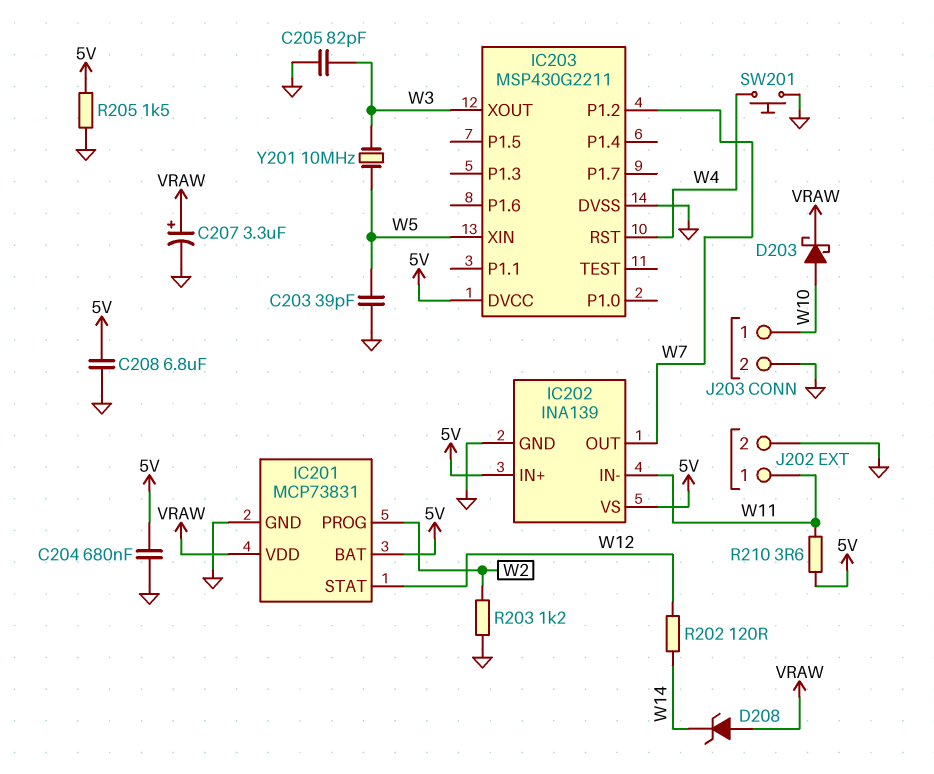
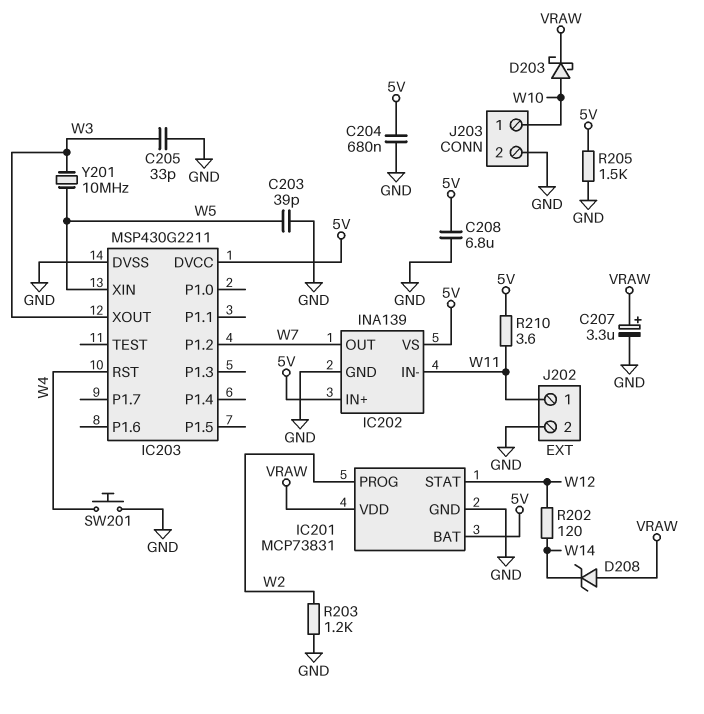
C205: 82pF (GND, W3) -> 33pF (GND, W3)

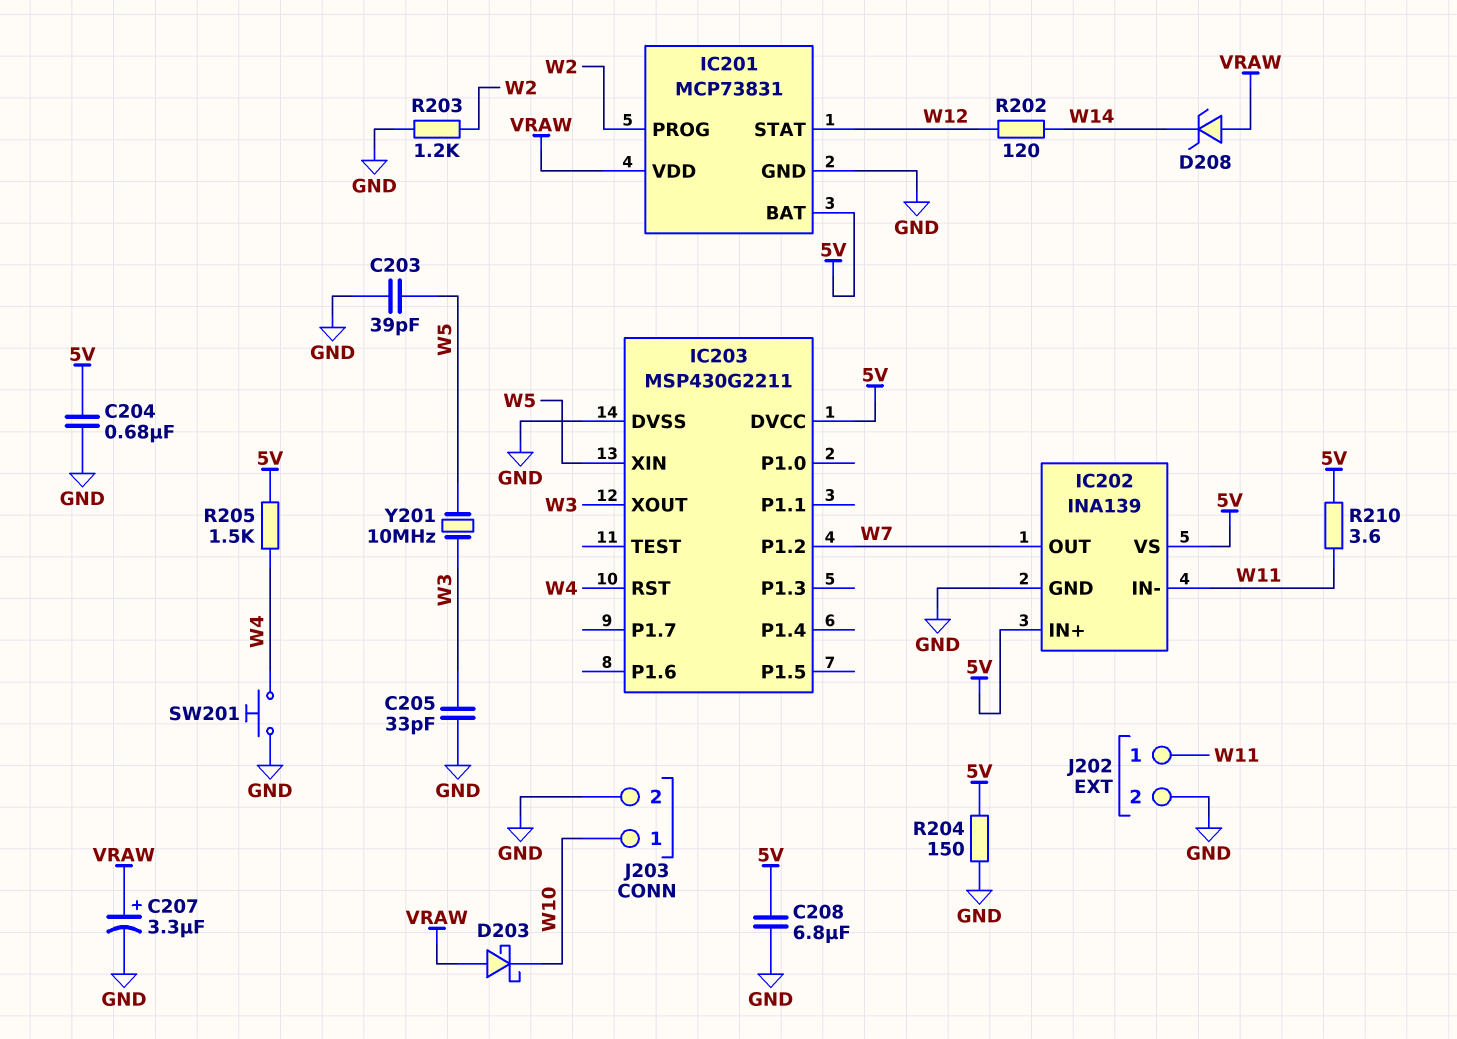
D203: schottky (A W10, K VRAW) -> schottky (A VRAW, K W10)
R204: none -> 150 (5V, GND)
R205: 1.5k (5V, GND) -> 1.5k (5V, W4)

